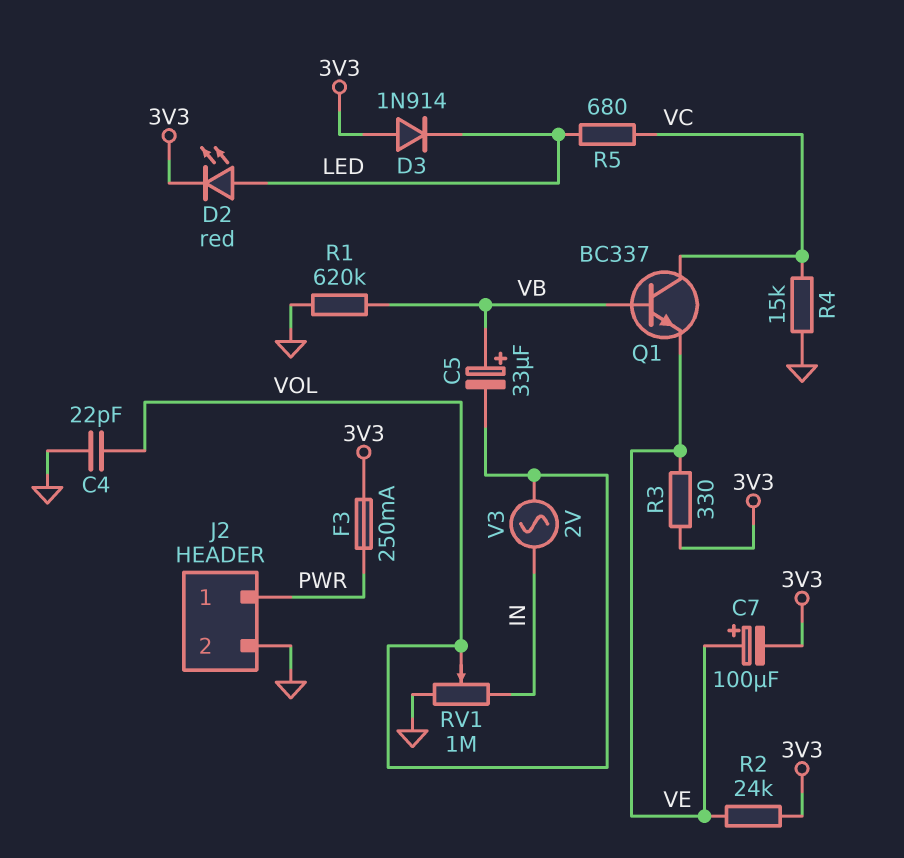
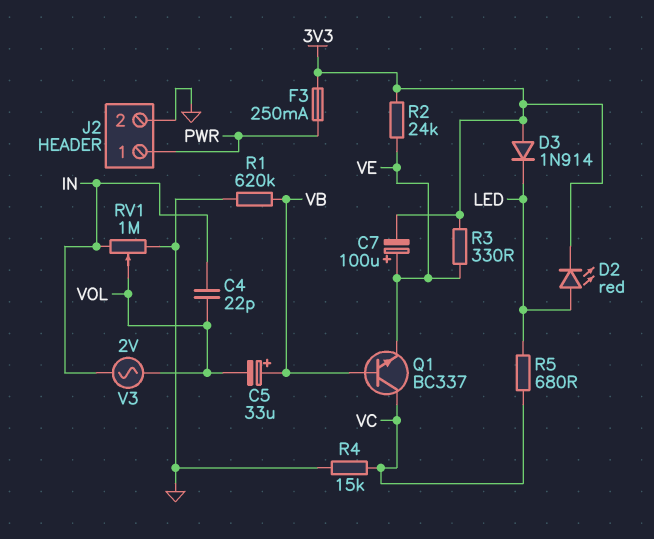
C4: 22pF (GND, VOL) -> 22pF (IN, VOL)

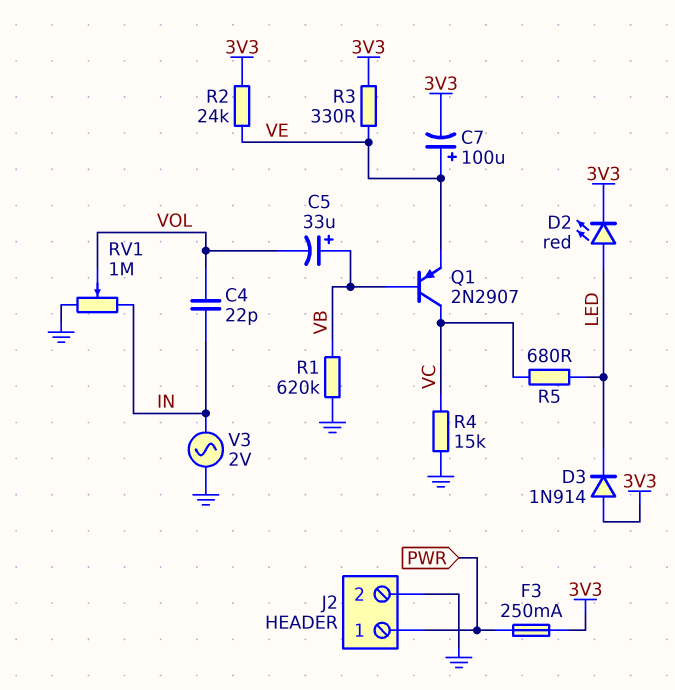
Q1: NPN BC337 (B VB, C VC, E VE) -> PNP 2N2907 (B VB, C VC, E VE)
V3: AC 2V (IN, VOL) -> AC 2V (GND, IN)

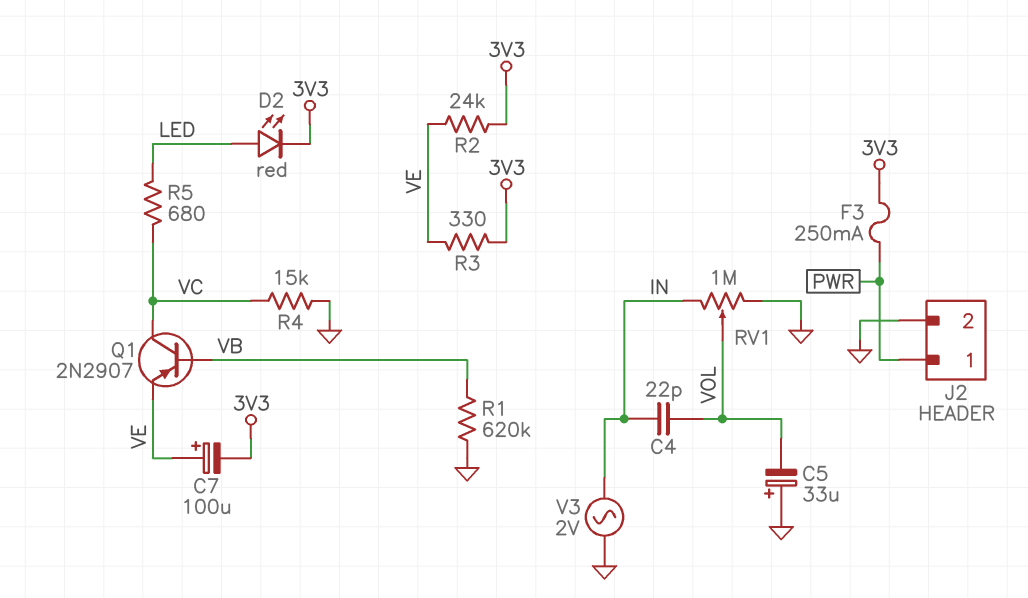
C5: 33uF (plus VB, minus VOL) -> 33uF (plus GND, minus VOL)
D3: diode 1N914 (A 3V3, K LED) -> none

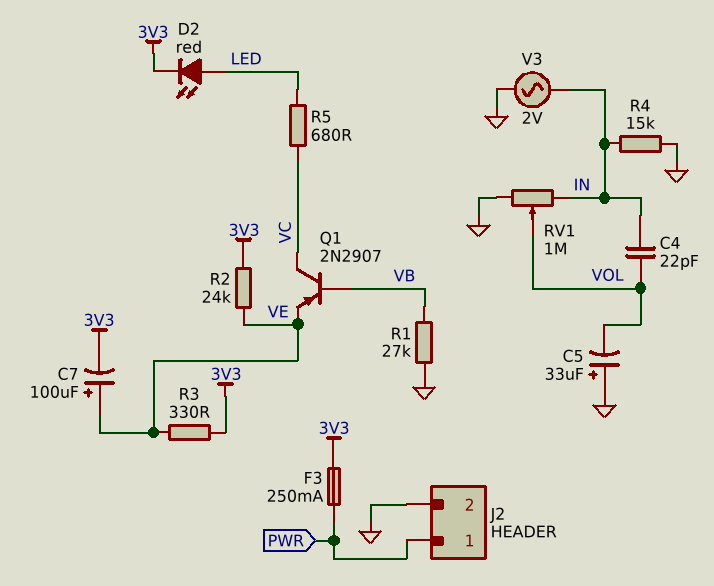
R1: 620k (GND, VB) -> 27k (GND, VB)
R4: 15k (GND, VC) -> 15k (GND, IN)

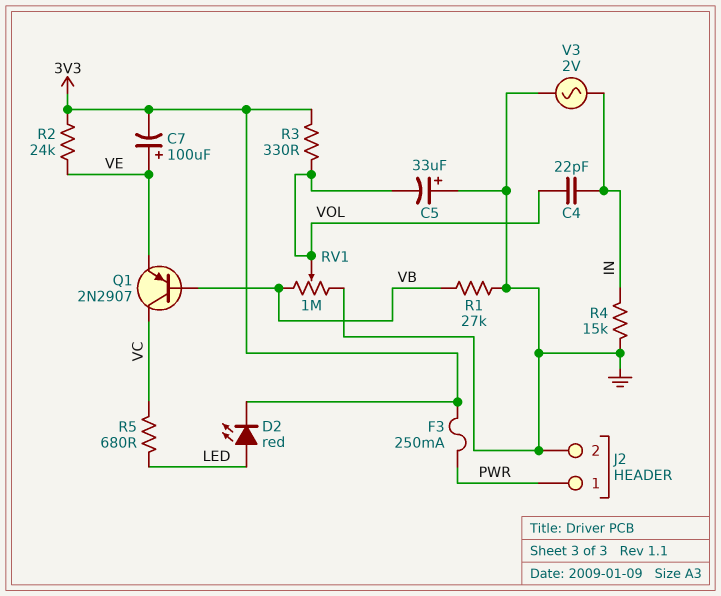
R3: 330 (3V3, VE) -> 330 (3V3, VOL)
RV1: 1M (GND, IN, wiper VOL) -> 1M (GND, VB, wiper VOL)

